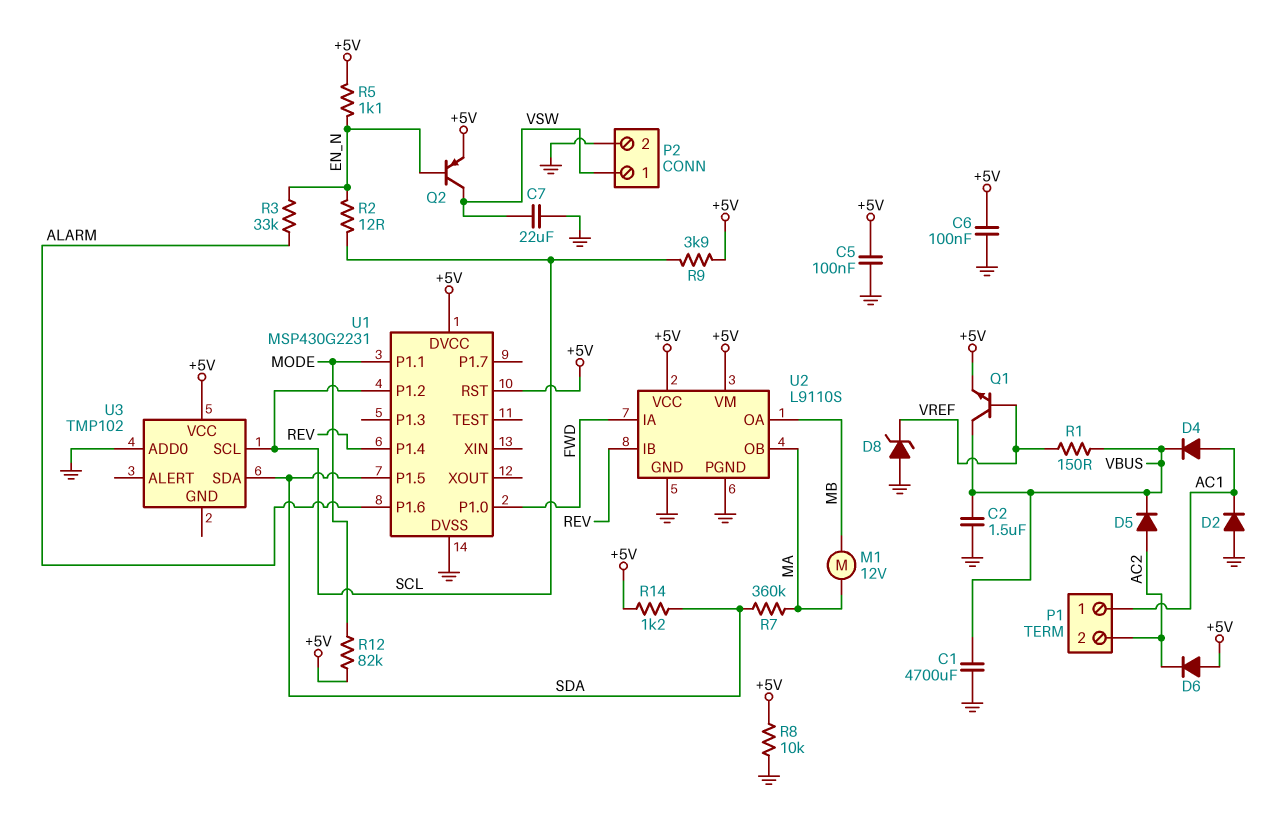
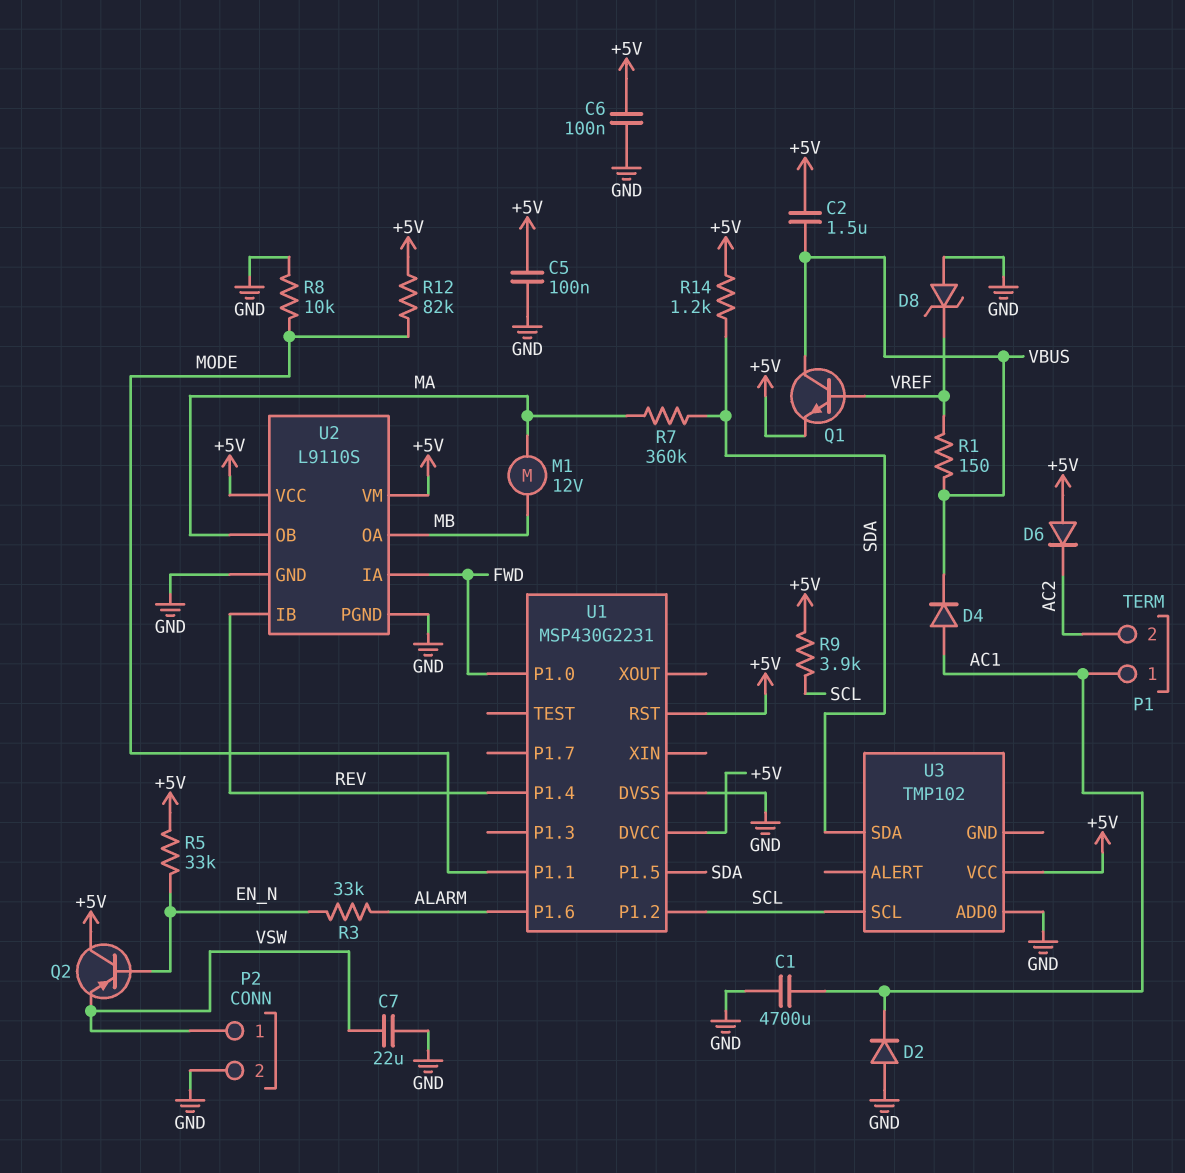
C1: 4700uF (GND, VBUS) -> 4700uF (AC1, GND)
C2: 1.5uF (GND, VBUS) -> 1.5uF (+5V, VBUS)
D5: diode (A AC2, K VBUS) -> none
Q2: PNP (B EN_N, C VSW, E +5V) -> PNP (B EN_N, C +5V, E VSW)
R2: 12 (EN_N, SCL) -> none
R5: 1.1k (+5V, EN_N) -> 33k (+5V, EN_N)
R8: 10k (+5V, GND) -> 10k (GND, MODE)

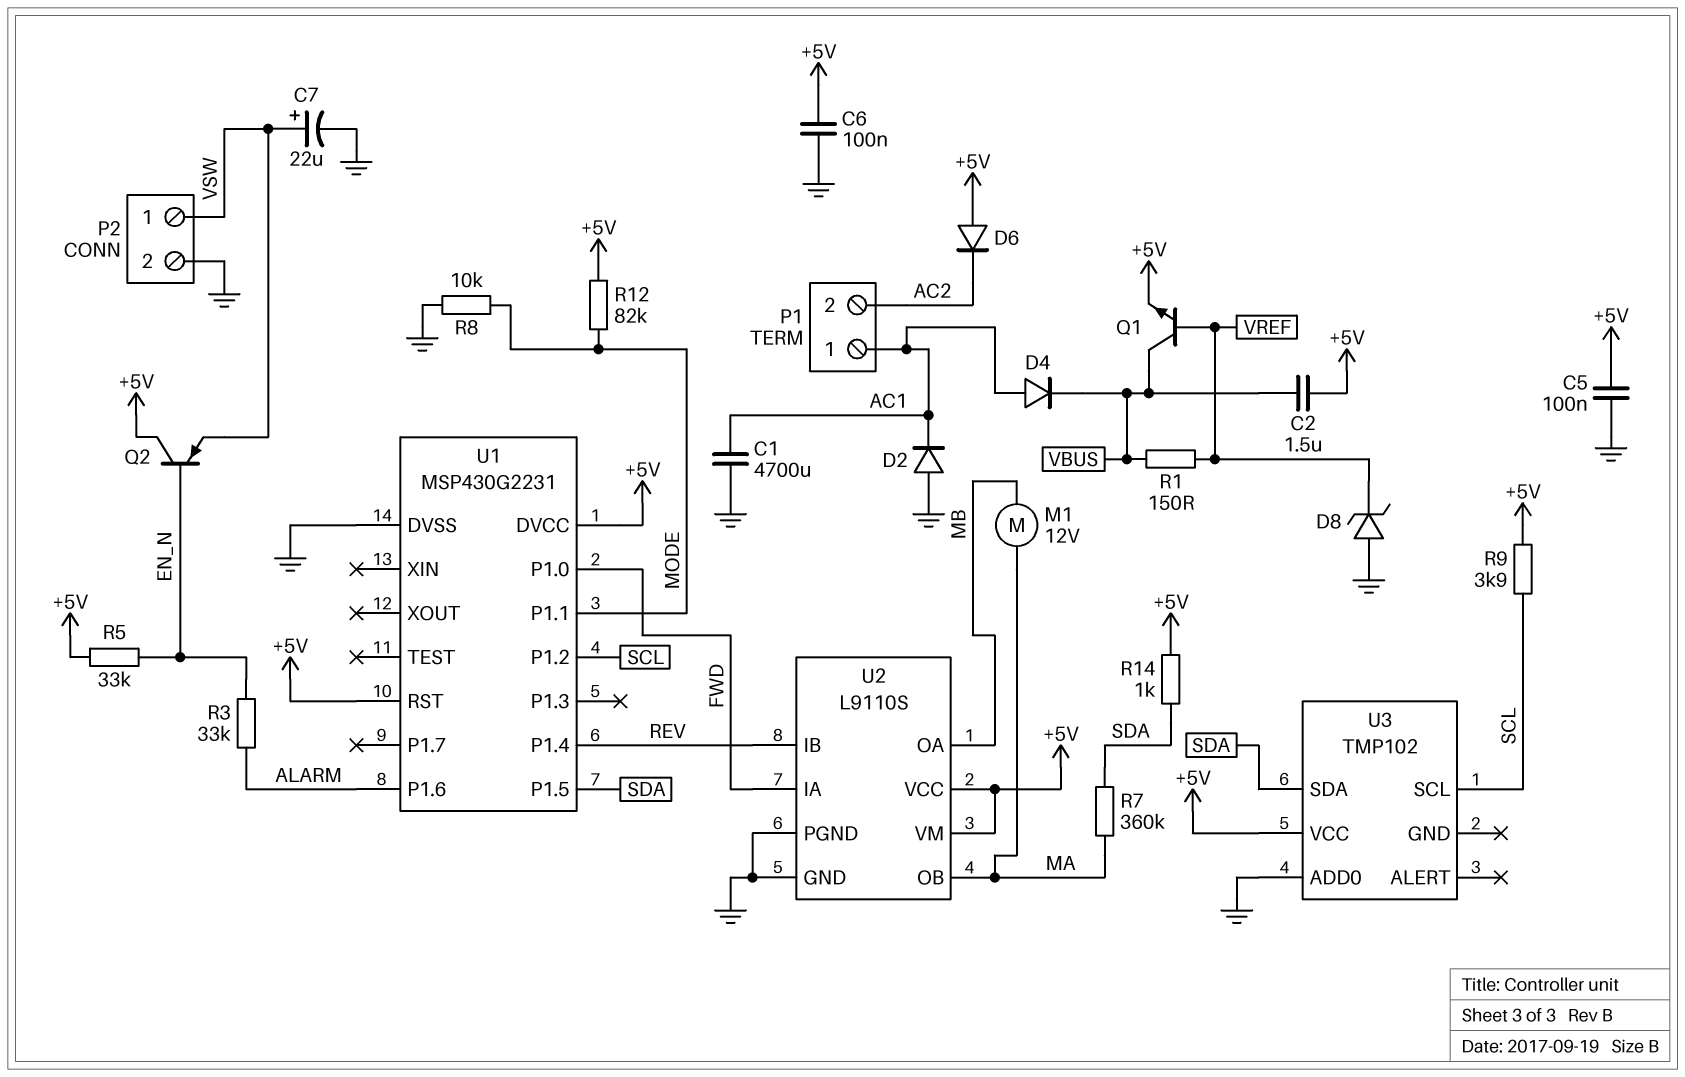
C7: 22uF (GND, VSW) -> 22uF (plus VSW, minus GND)
R14: 1.2k (+5V, SDA) -> 1k (+5V, SDA)

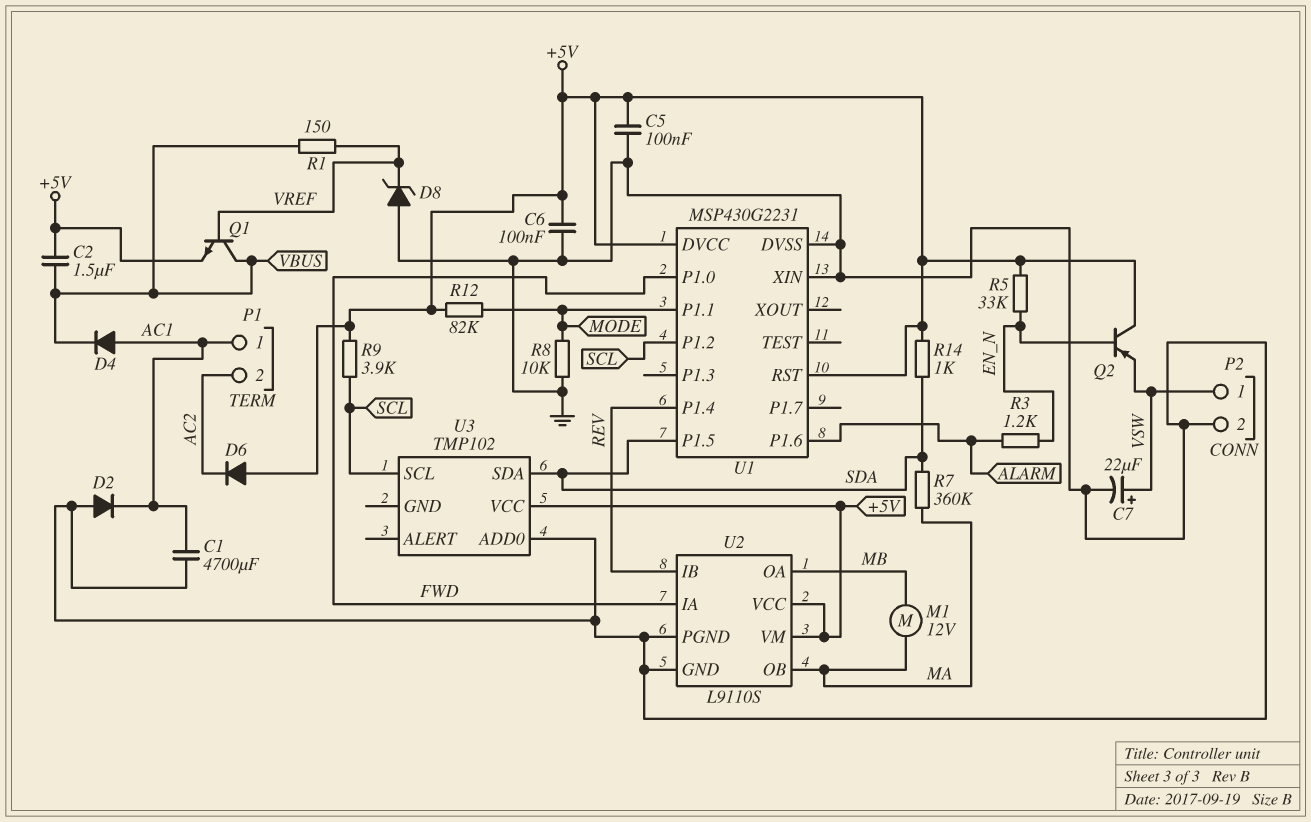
R3: 33k (ALARM, EN_N) -> 1.2k (ALARM, EN_N)
U1 pin XIN: none -> GND

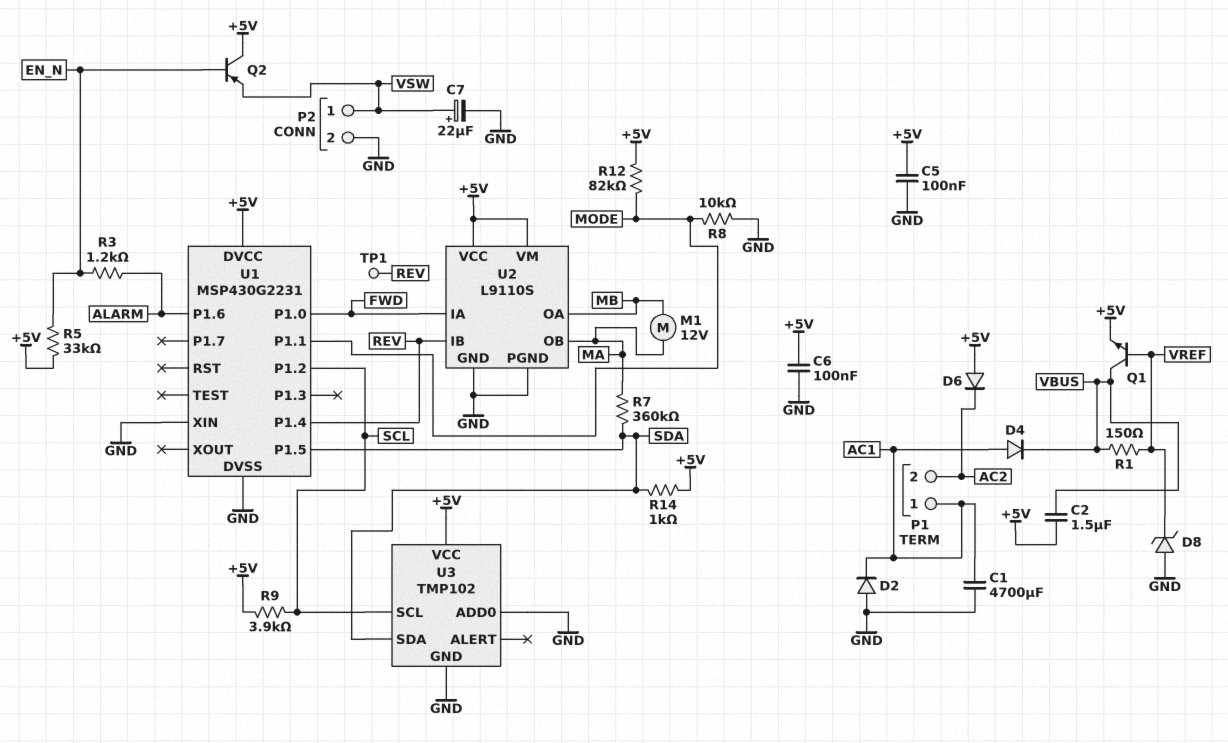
TP1: none -> test point (REV)
U1 pin RST: +5V -> none
U3 pin GND: none -> GND

